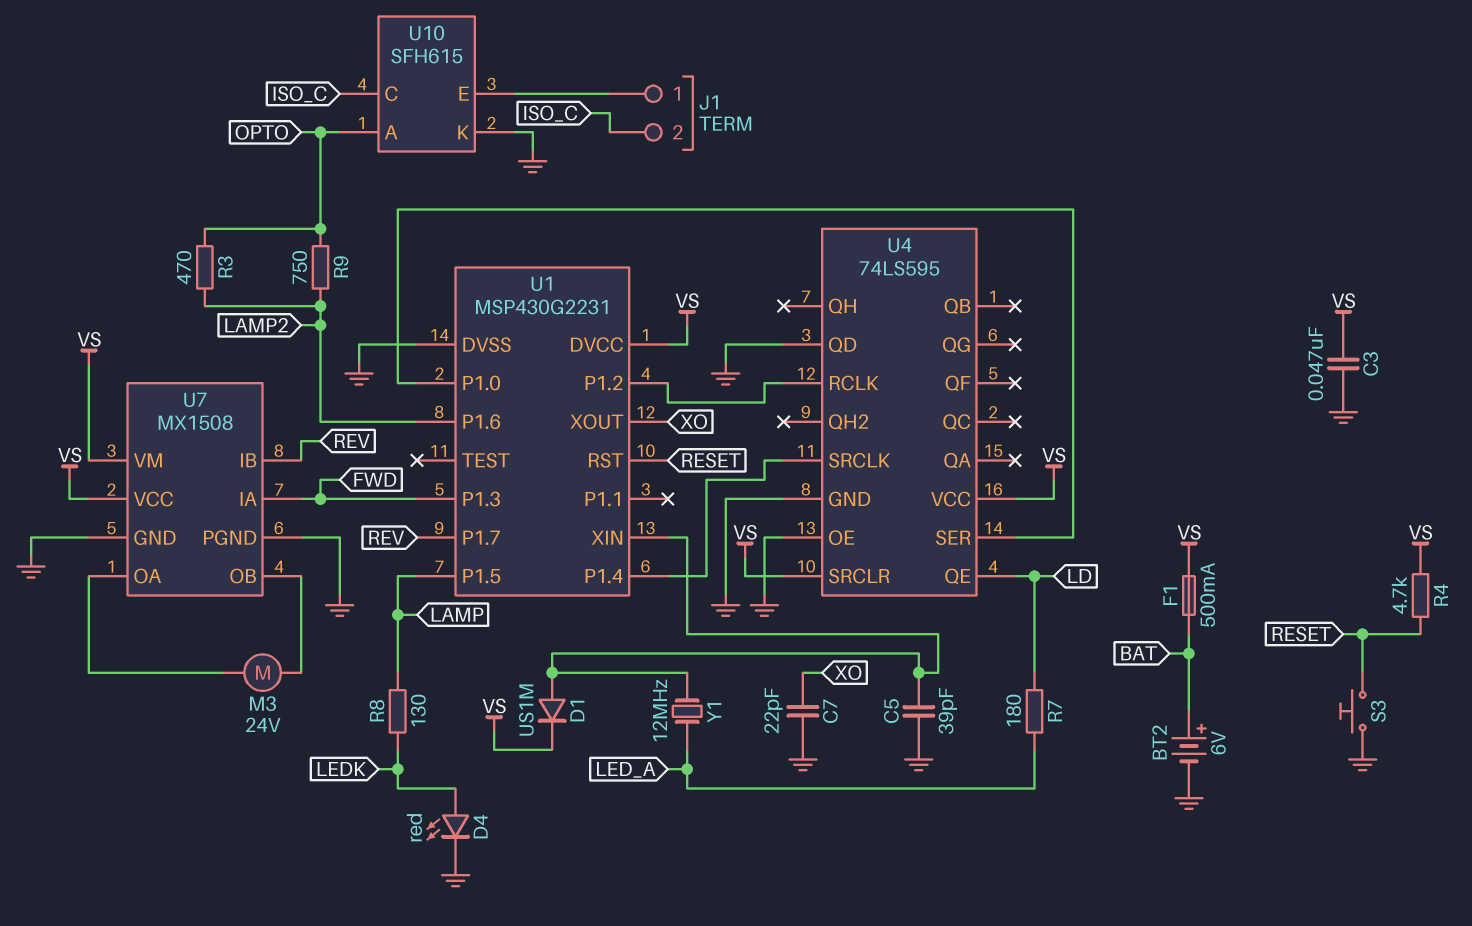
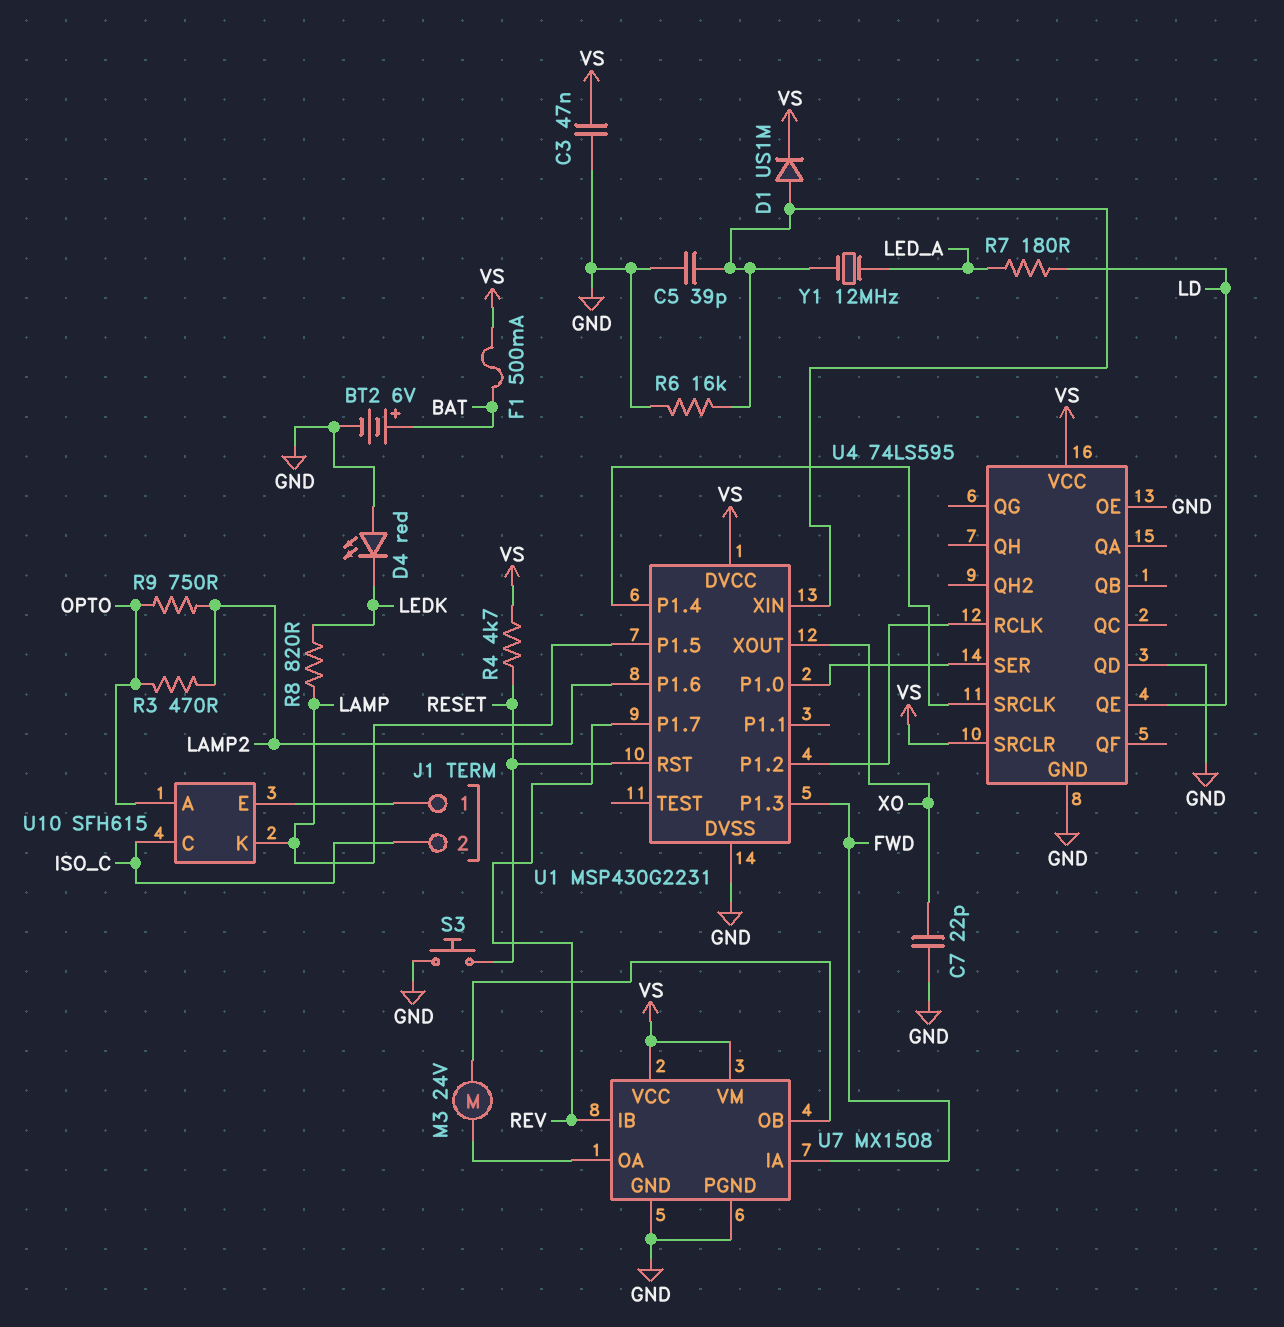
D4: LED red (A LEDK, K GND) -> LED red (A GND, K LEDK)
R6: none -> 16k (GND, U1/XIN)
R8: 130 (LAMP, LEDK) -> 820 (LAMP, LEDK)
U10 pin K: GND -> LAMP

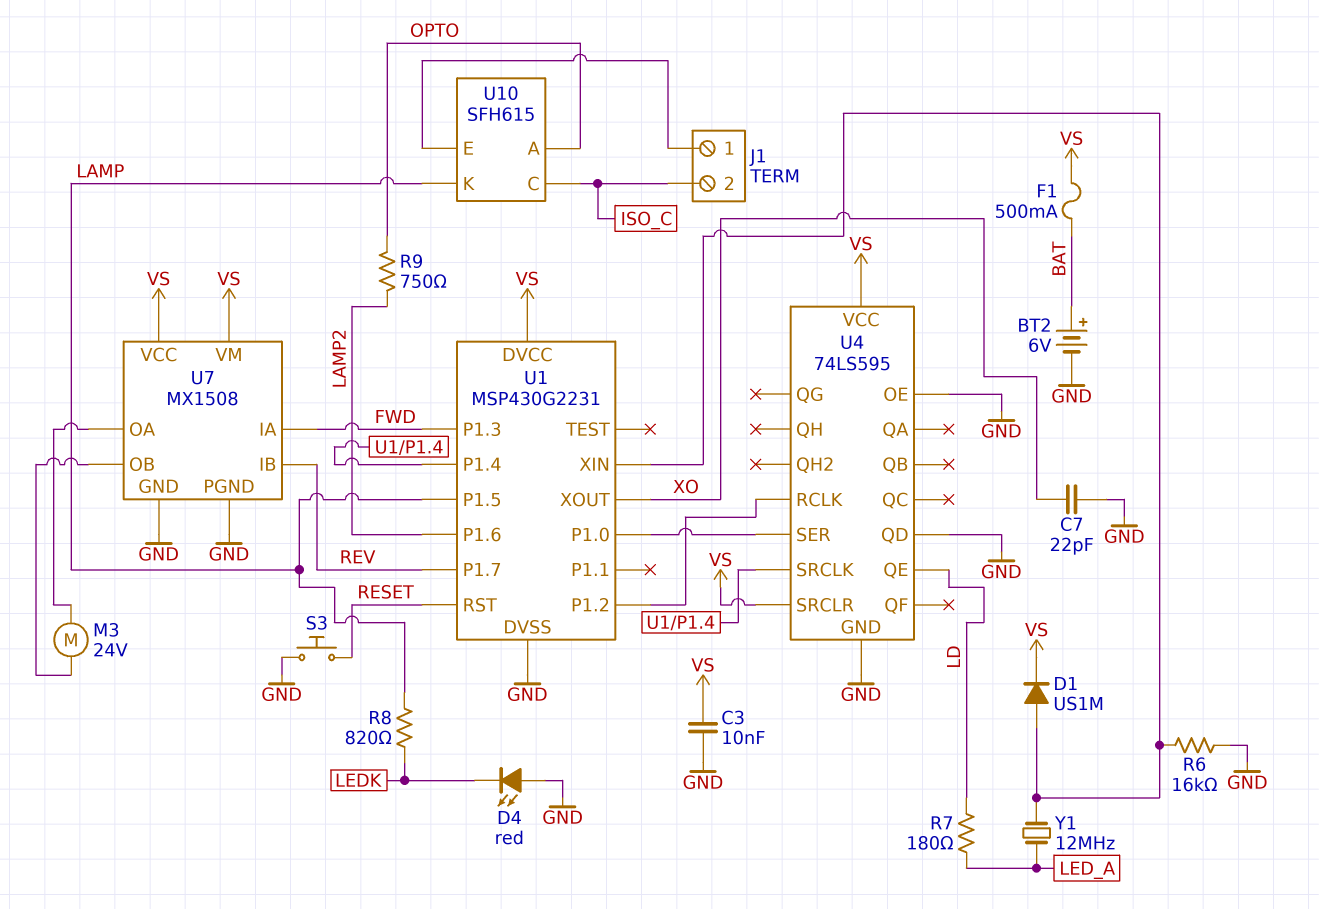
C3: 47nF (GND, VS) -> 10nF (GND, VS)
C5: 39pF (GND, U1/XIN) -> none
R3: 470 (LAMP2, OPTO) -> none
R4: 4.7k (RESET, VS) -> none

